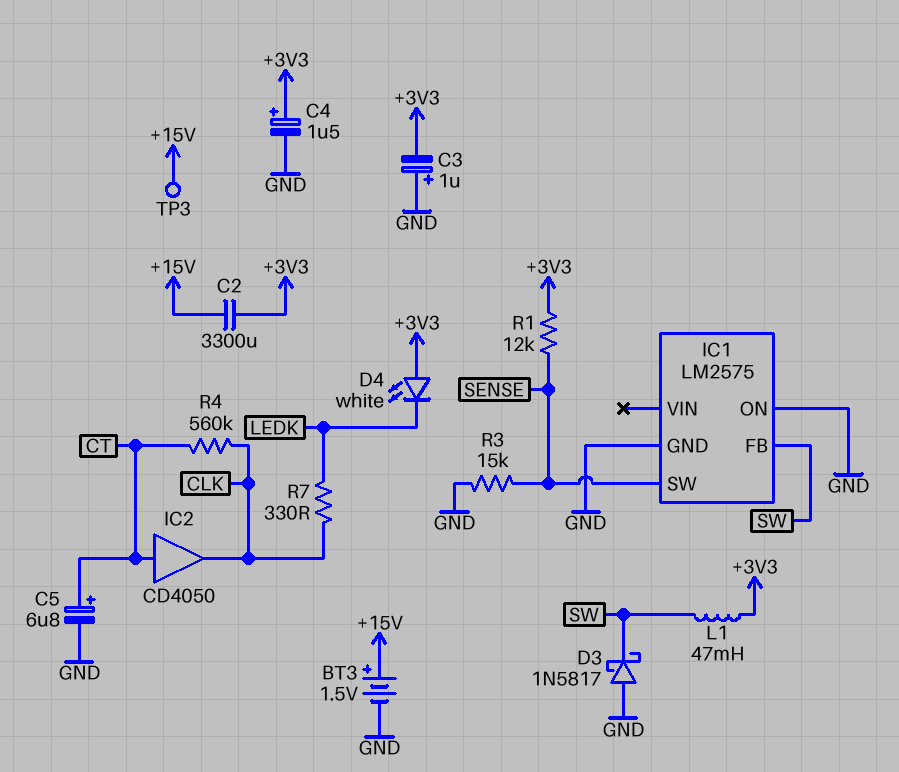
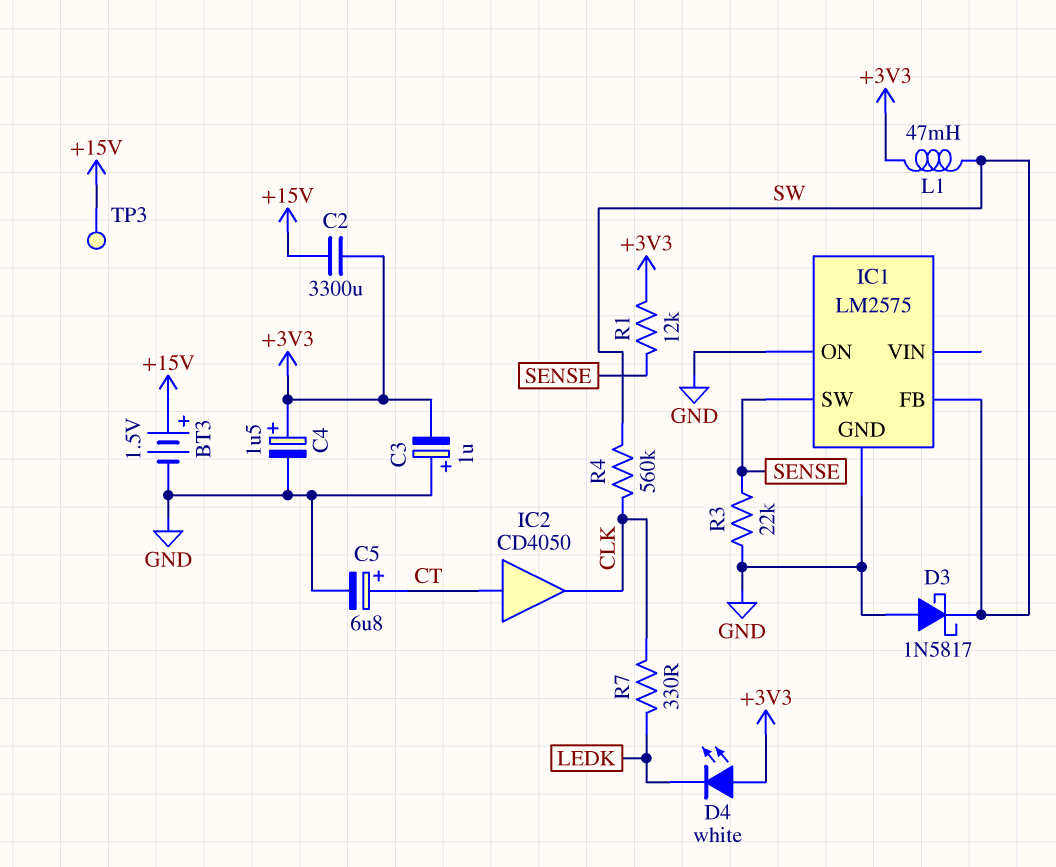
R3: 15k (GND, SENSE) -> 22k (GND, SENSE)
R4: 560k (CLK, CT) -> 560k (CLK, SW)

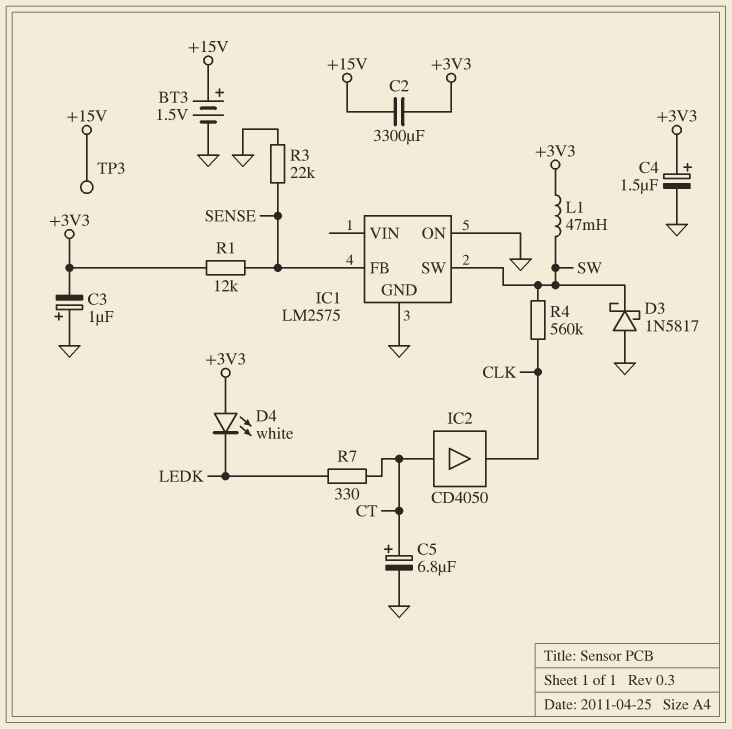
IC1 pin FB: SW -> SENSE
IC1 pin SW: SENSE -> SW
R7: 330 (CLK, LEDK) -> 330 (CT, LEDK)

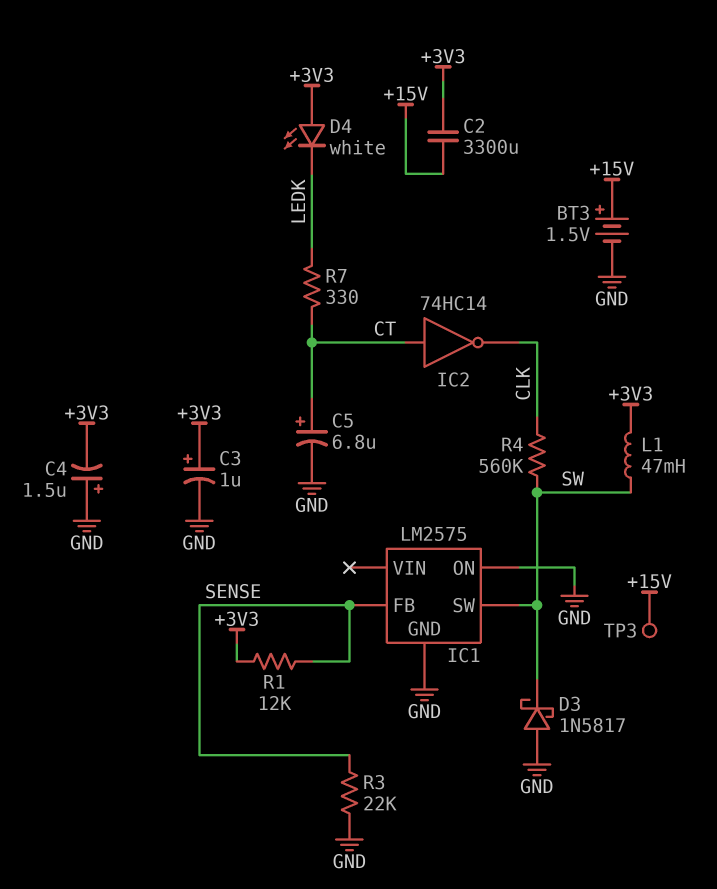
C3: 1uF (plus GND, minus +3V3) -> 1uF (plus +3V3, minus GND)
C4: 1.5uF (plus +3V3, minus GND) -> 1.5uF (plus GND, minus +3V3)
IC2: buffer CD4050 (in CT, out CLK) -> NOT 74HC14 (in CT, out CLK)

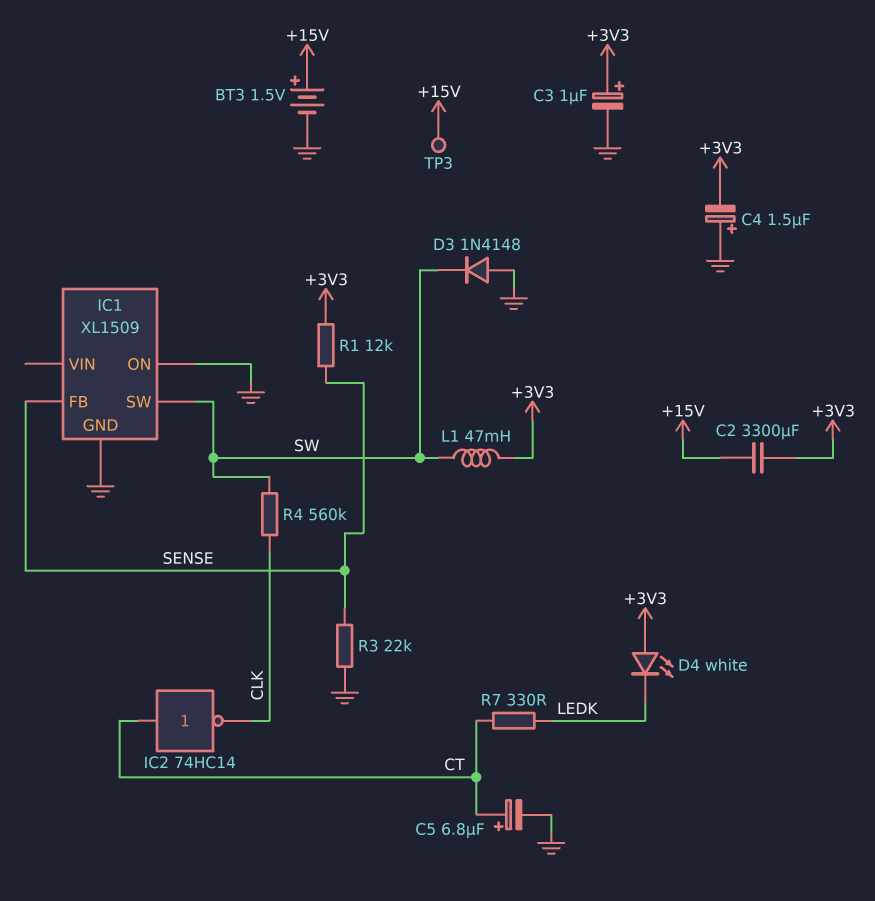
D3: schottky 1N5817 (A GND, K SW) -> diode 1N4148 (A GND, K SW)
IC1: LM2575 -> XL1509

